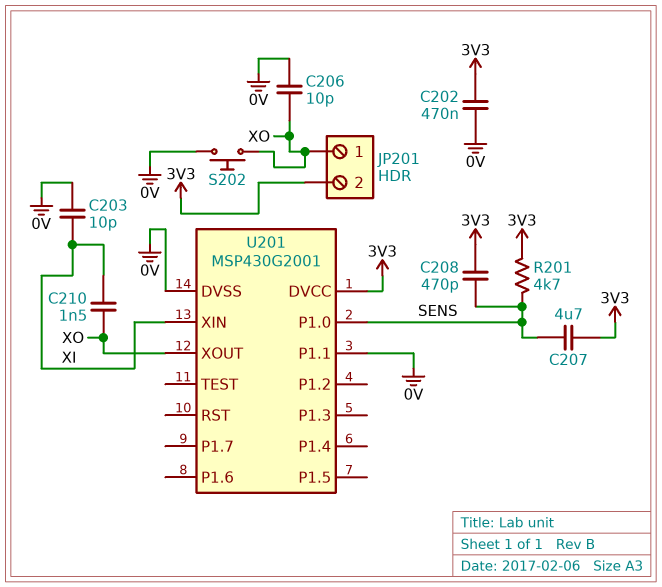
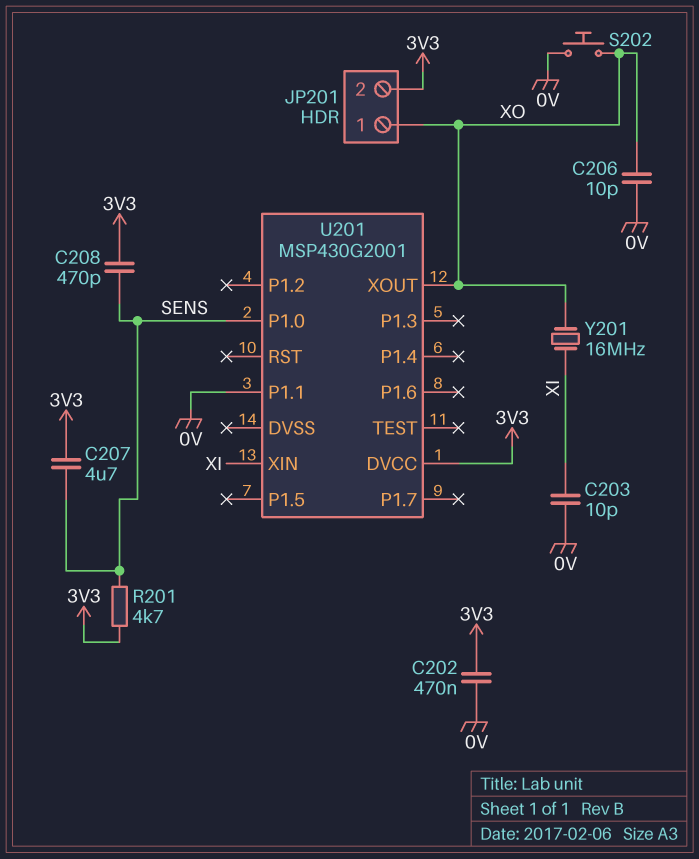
C210: 1.5nF (XI, XO) -> none
U201 pin DVSS: 0V -> none
Y201: none -> 16MHz (XI, XO)

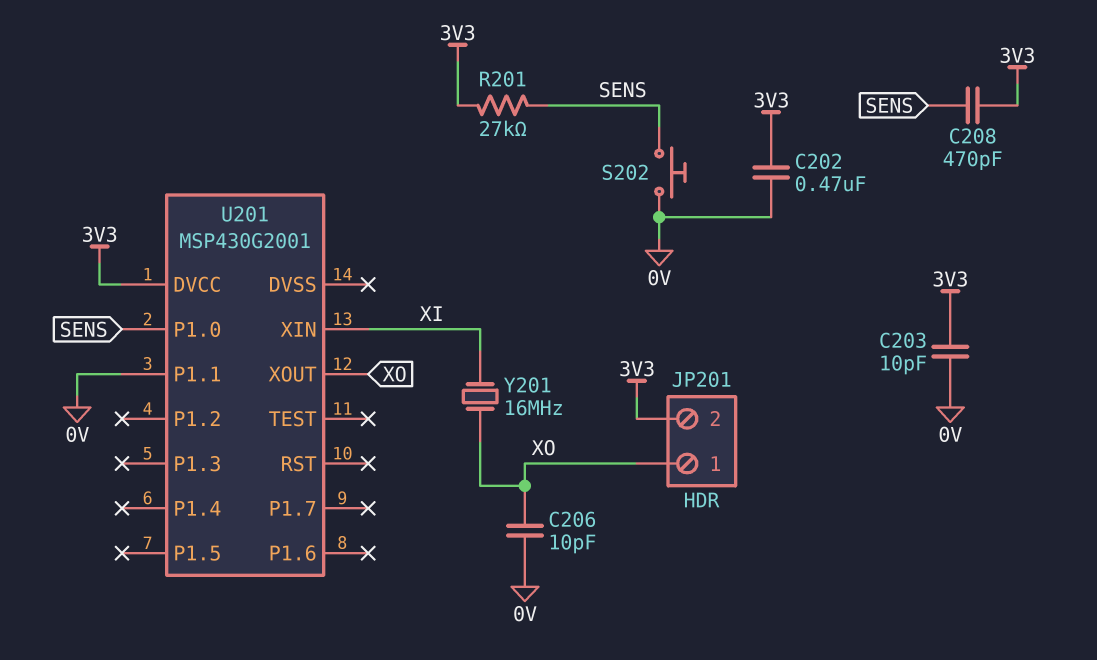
C203: 10pF (0V, XI) -> 10pF (0V, 3V3)
C207: 4.7uF (3V3, SENS) -> none
R201: 4.7k (3V3, SENS) -> 27k (3V3, SENS)
S202: button (0V, XO) -> button (0V, SENS)

